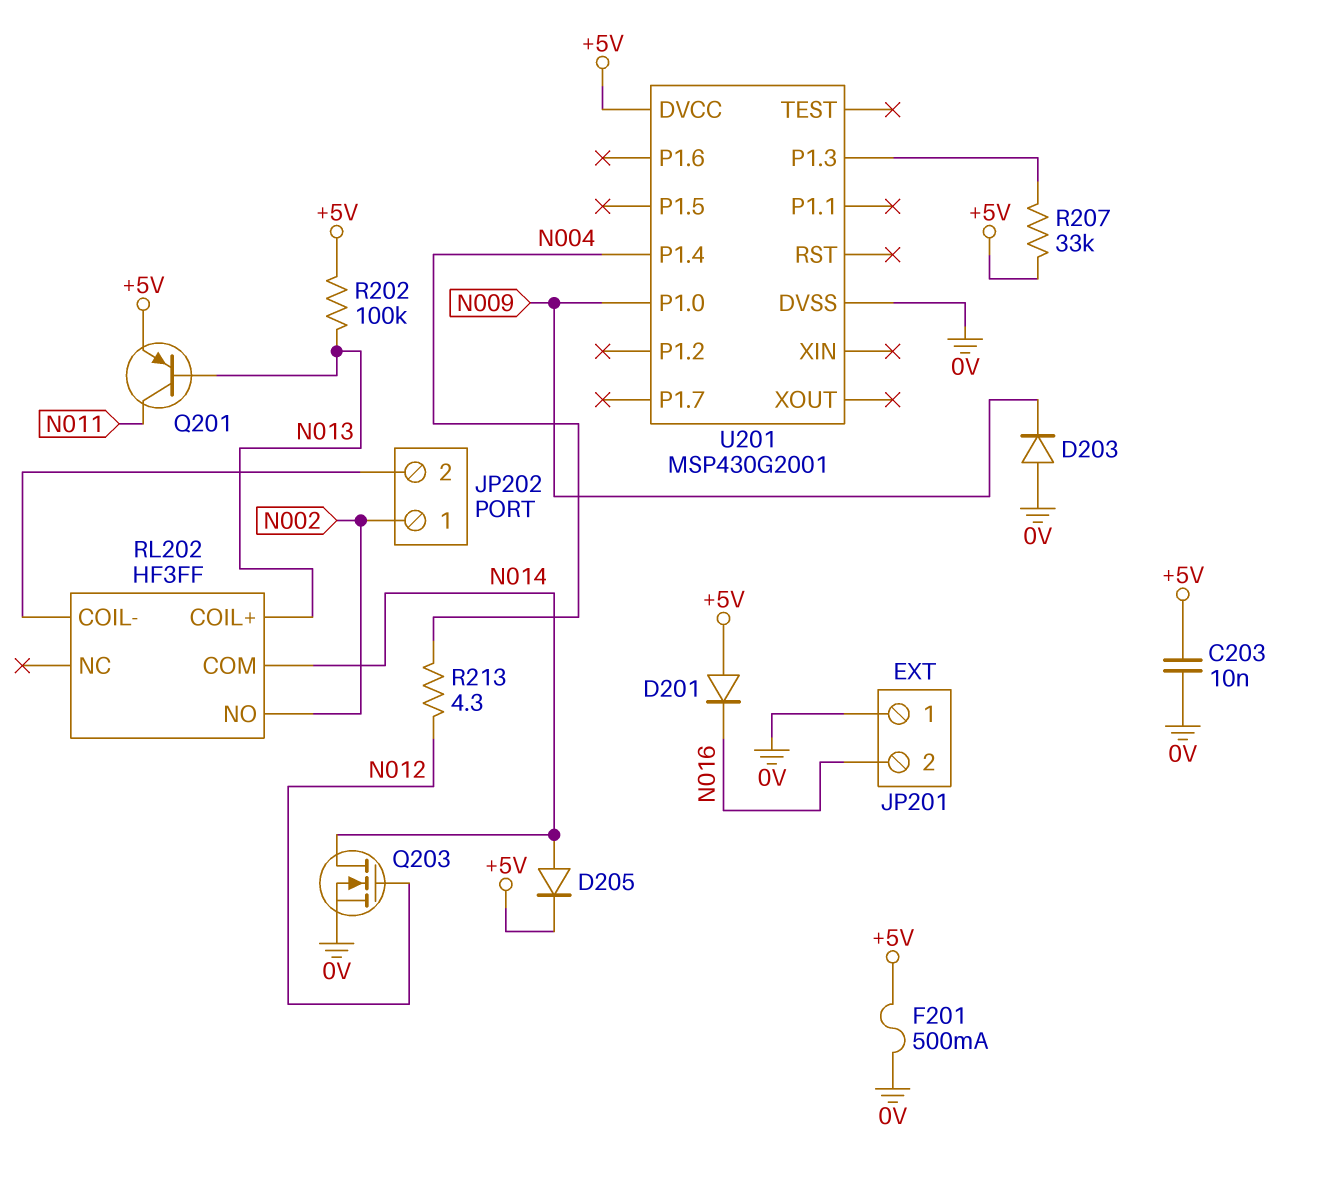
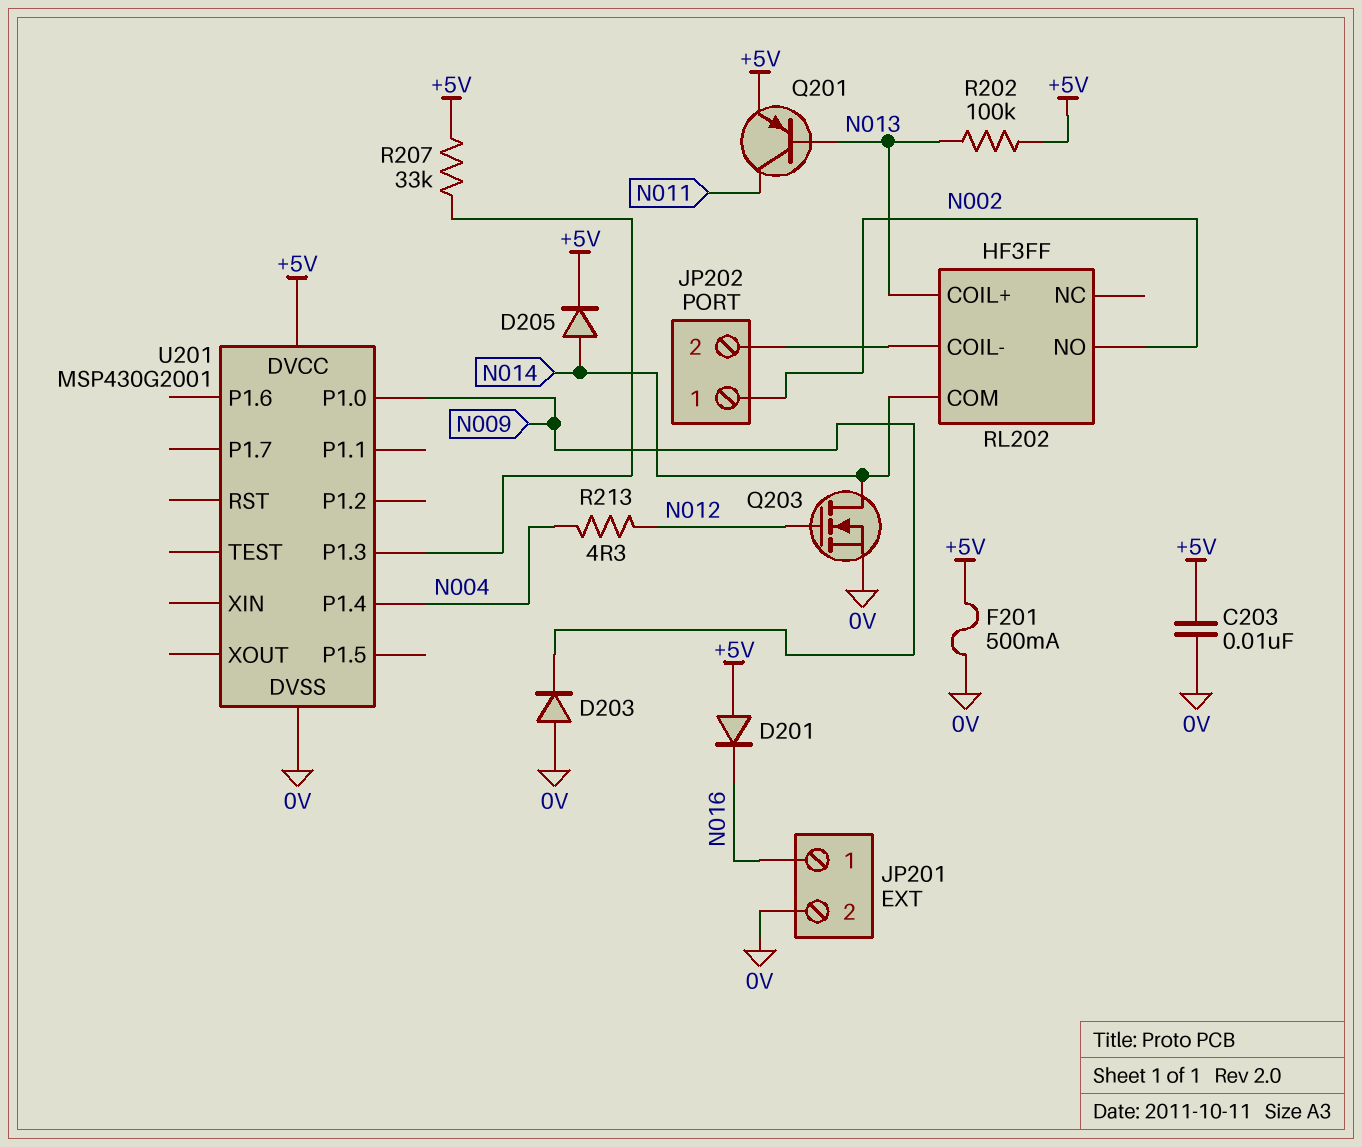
JP201 pin 1: 0V -> N016
JP201 pin 2: N016 -> 0V

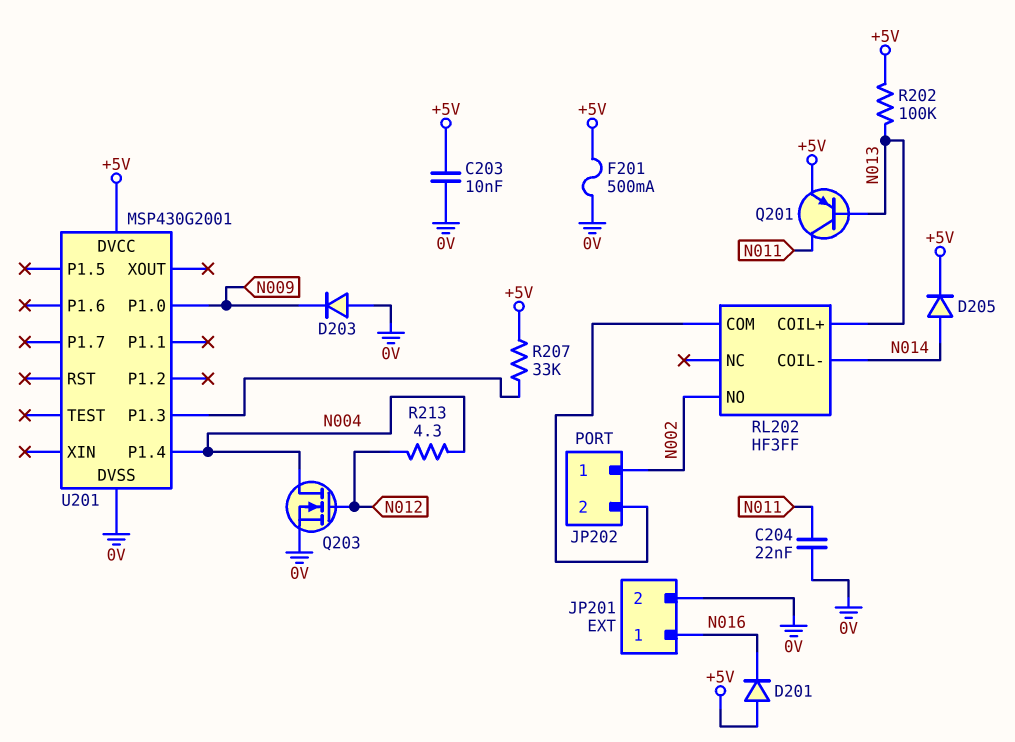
C204: none -> 22nF (0V, N011)
Q203: NMOS (G N012, D N014, S 0V) -> NMOS (G N012, D N004, S 0V)
RL202 pin COIL-: JP202/2 -> N014
RL202 pin COM: N014 -> JP202/2

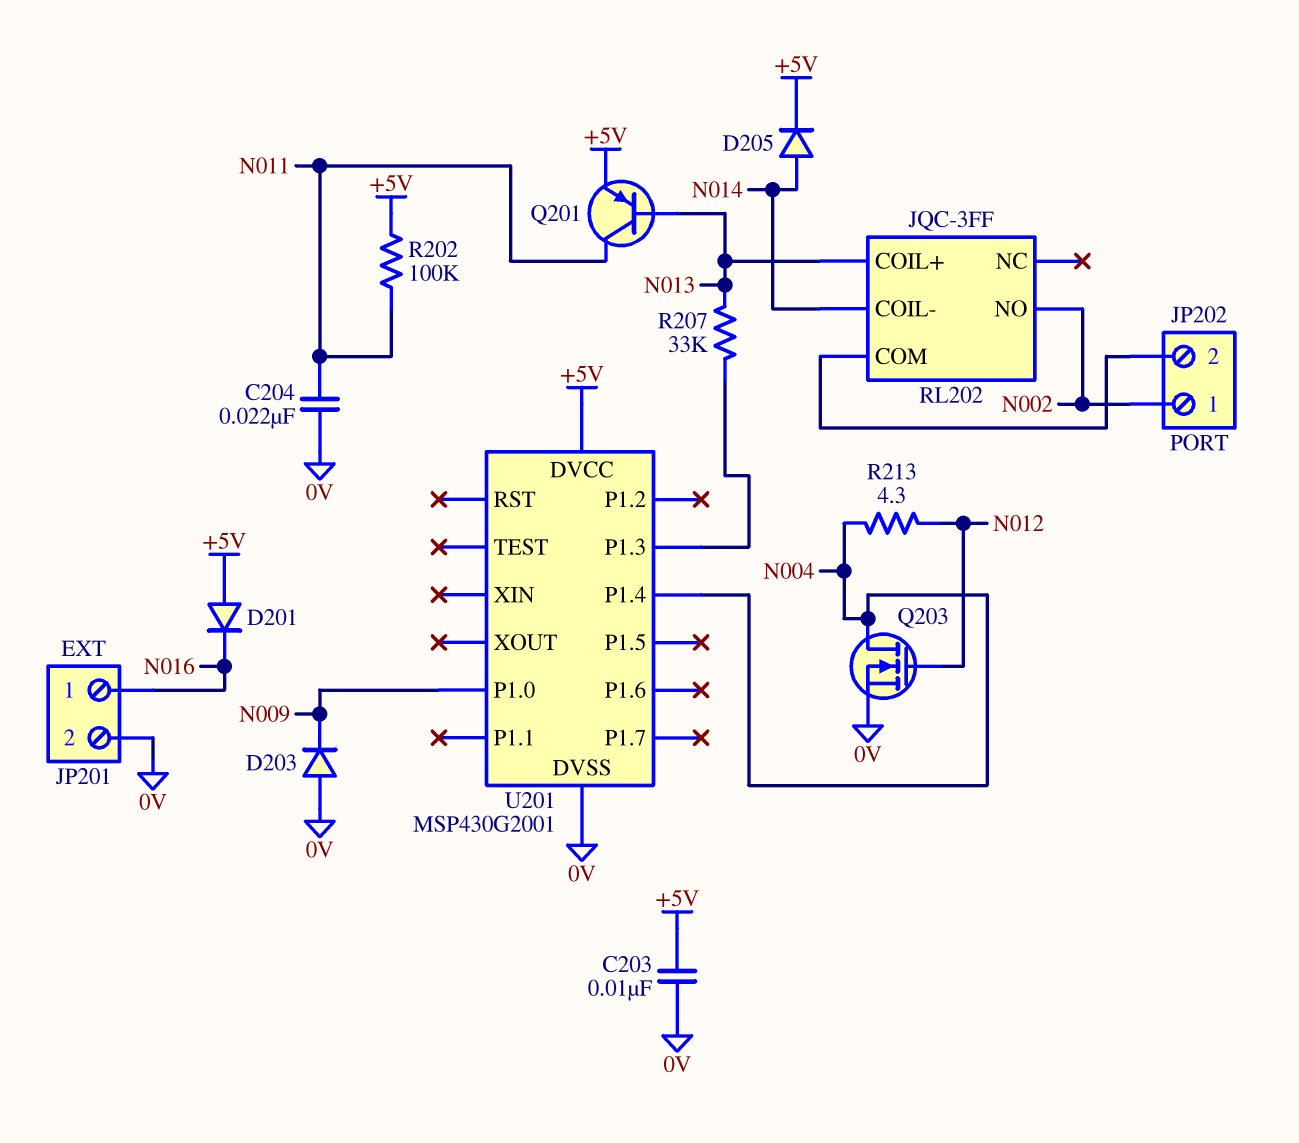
F201: 500mA (+5V, 0V) -> none
R202: 100k (+5V, N013) -> 100k (+5V, N011)
R207: 33k (+5V, U201/P1.3) -> 33k (N013, U201/P1.3)
RL202: HF3FF -> JQC-3FF

